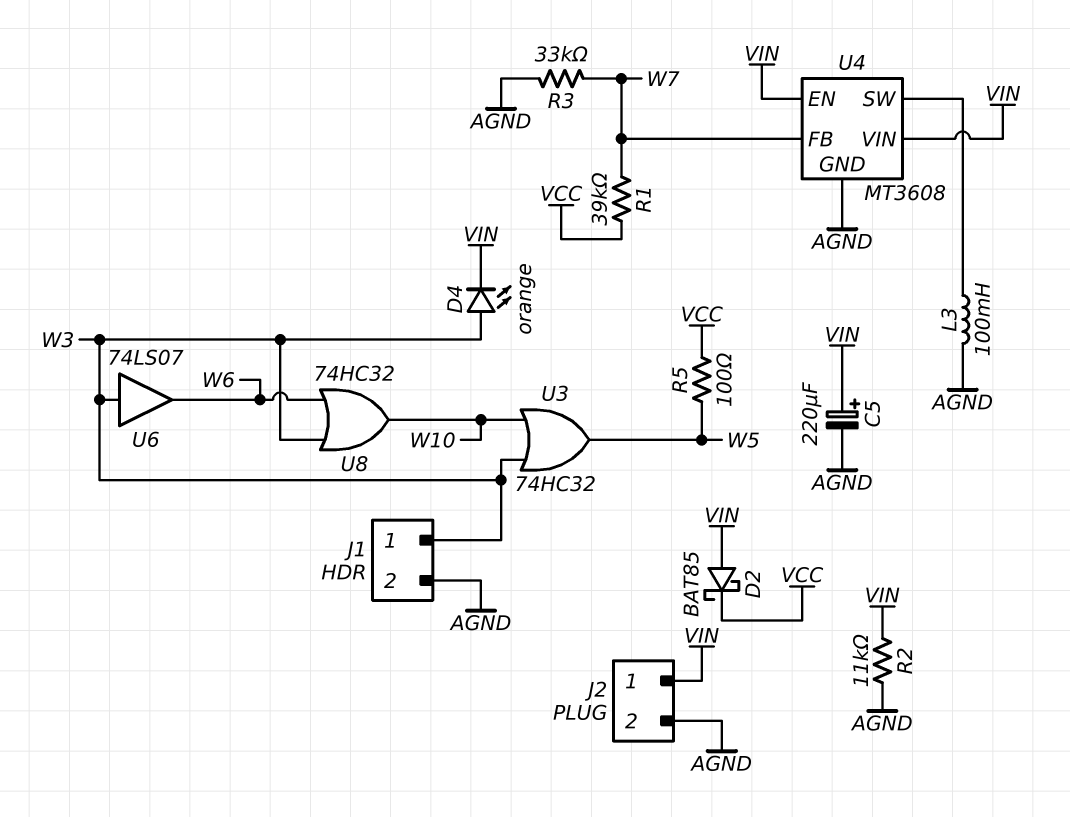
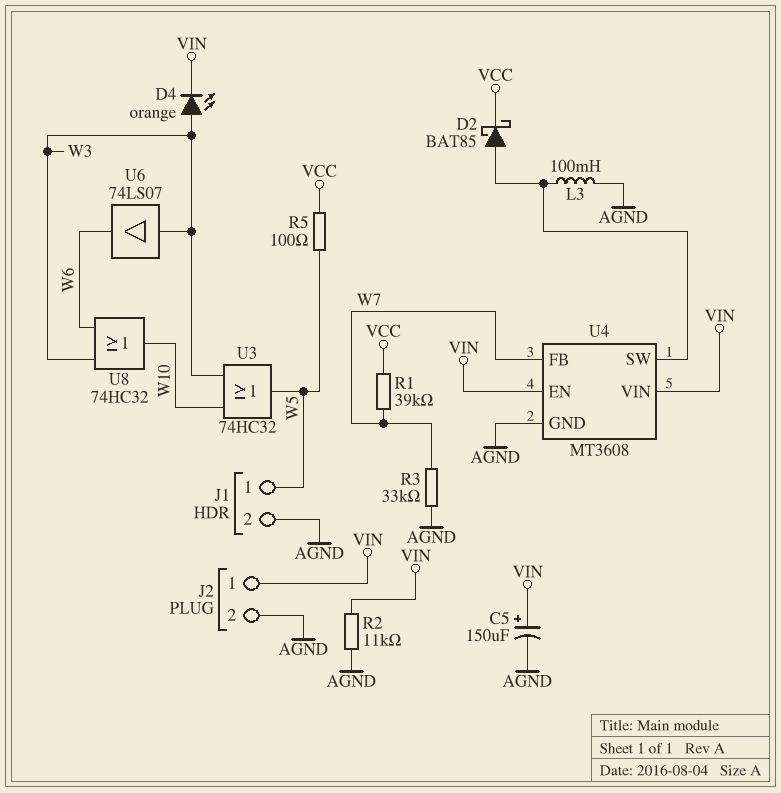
C5: 220uF (plus VIN, minus AGND) -> 150uF (plus VIN, minus AGND)
D2: schottky BAT85 (A VIN, K VCC) -> schottky BAT85 (A U4/SW, K VCC)
J1 pin 1: W3 -> W5

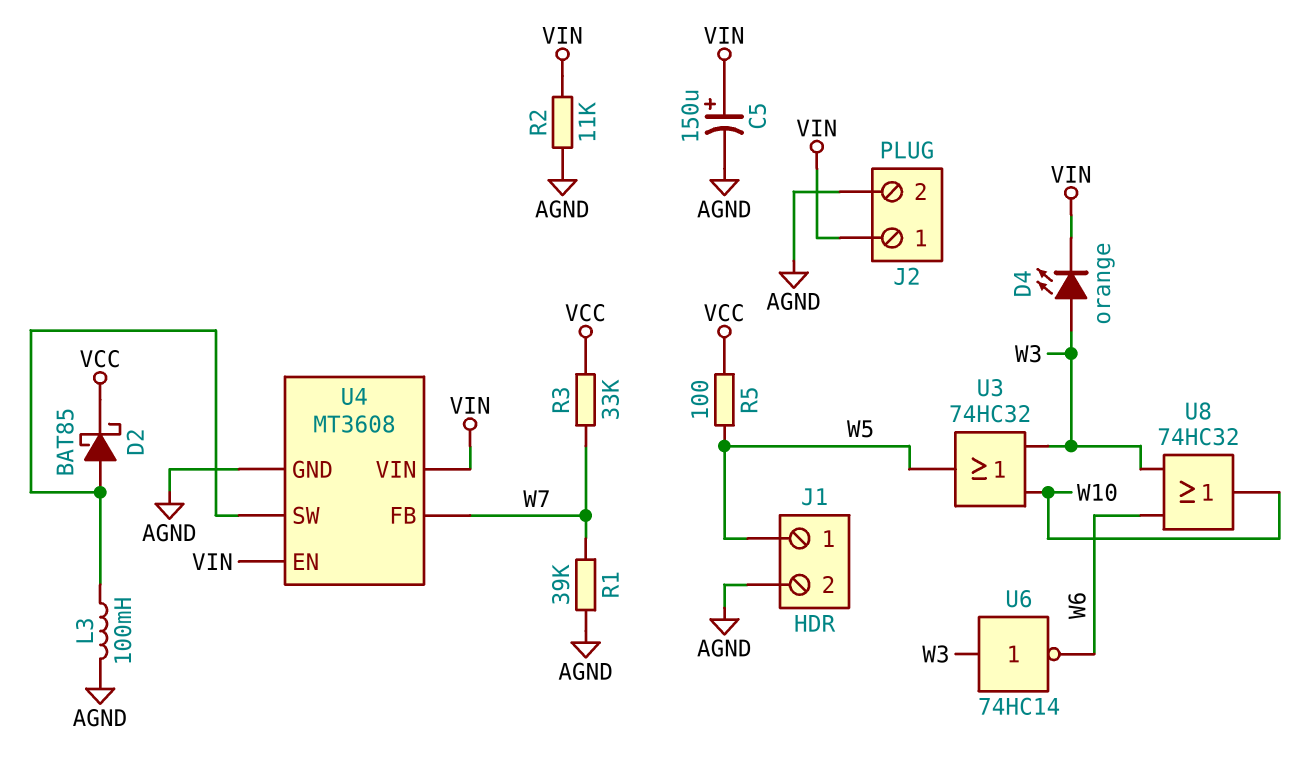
R1: 39k (VCC, W7) -> 39k (AGND, W7)
R3: 33k (AGND, W7) -> 33k (VCC, W7)
U6: buffer 74LS07 (in W3, out W6) -> NOT 74HC14 (in W3, out W6)

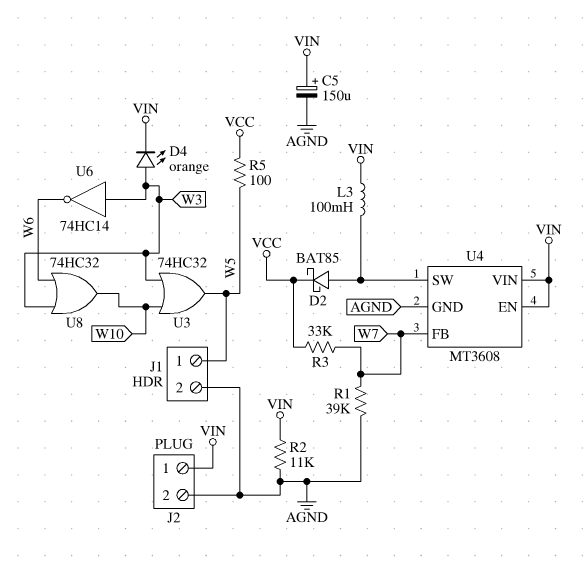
L3: 100mH (AGND, U4/SW) -> 100mH (U4/SW, VIN)

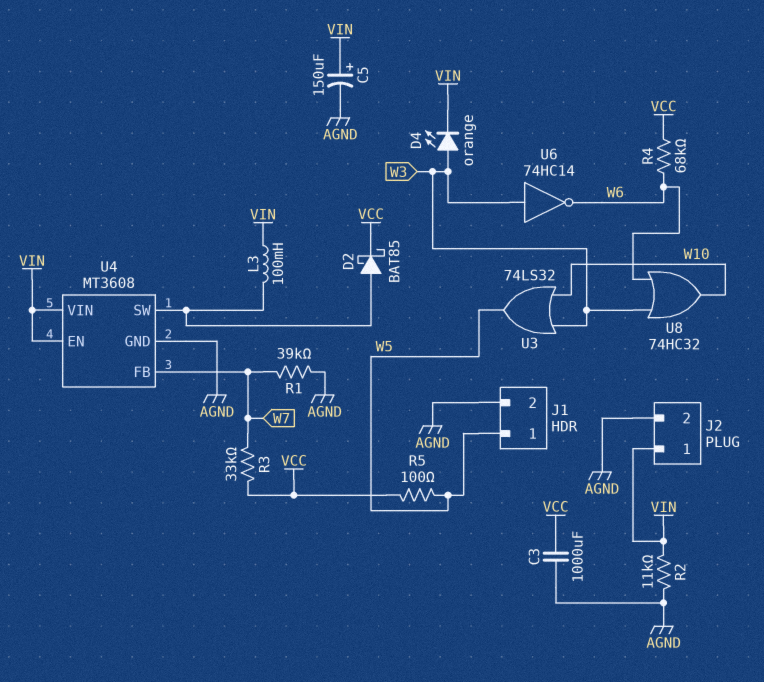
C3: none -> 1000uF (AGND, VCC)
R4: none -> 68k (VCC, W6)
U3: OR 74HC32 (in W3, in W10, out W5) -> OR 74LS32 (in W3, in W10, out W5)

